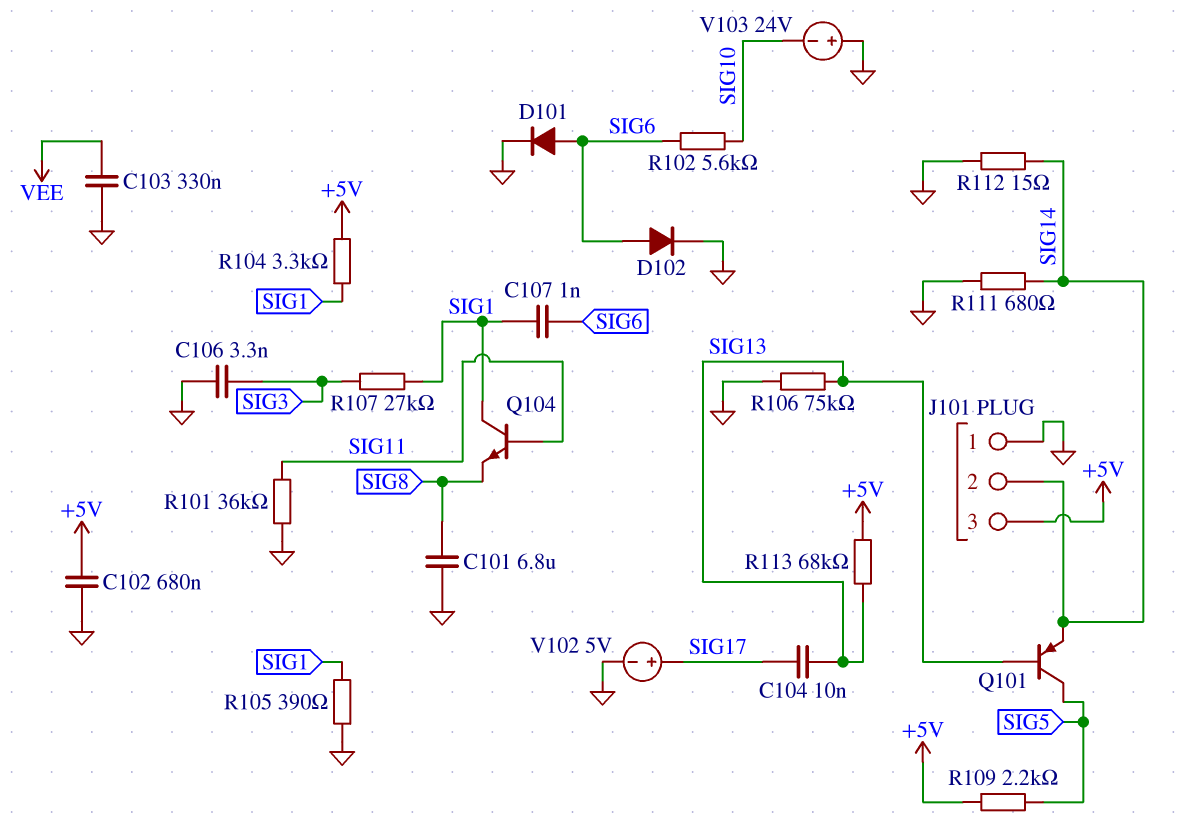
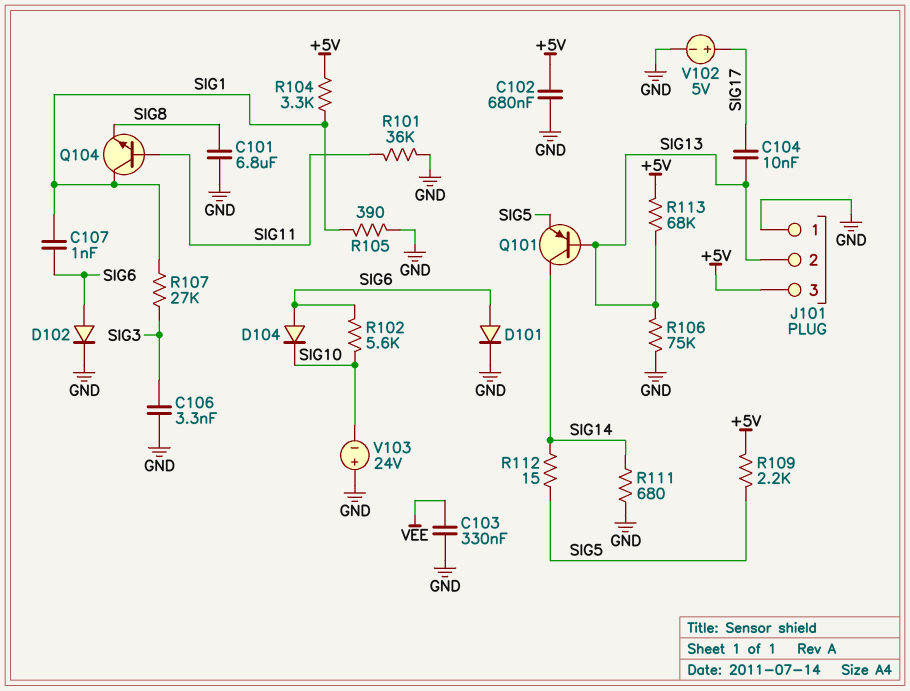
D104: none -> diode (A SIG6, K SIG10)
J101 pin 2: SIG14 -> SIG13
Q101: PNP (B SIG13, C SIG5, E SIG14) -> PNP (B SIG13, C SIG14, E SIG5)
R112: 15 (GND, SIG14) -> 15 (SIG5, SIG14)

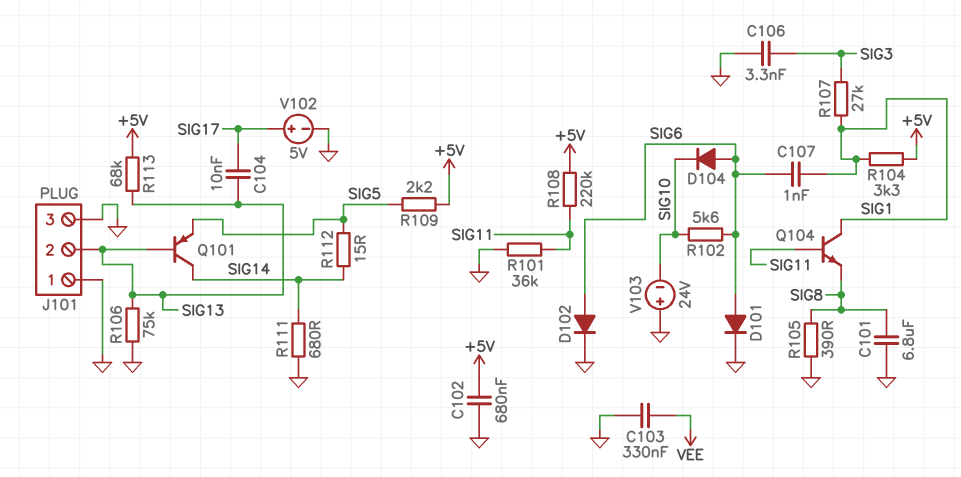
J101 pin 3: +5V -> GND
R105: 390 (GND, SIG1) -> 390 (GND, SIG8)
R108: none -> 220k (+5V, SIG11)

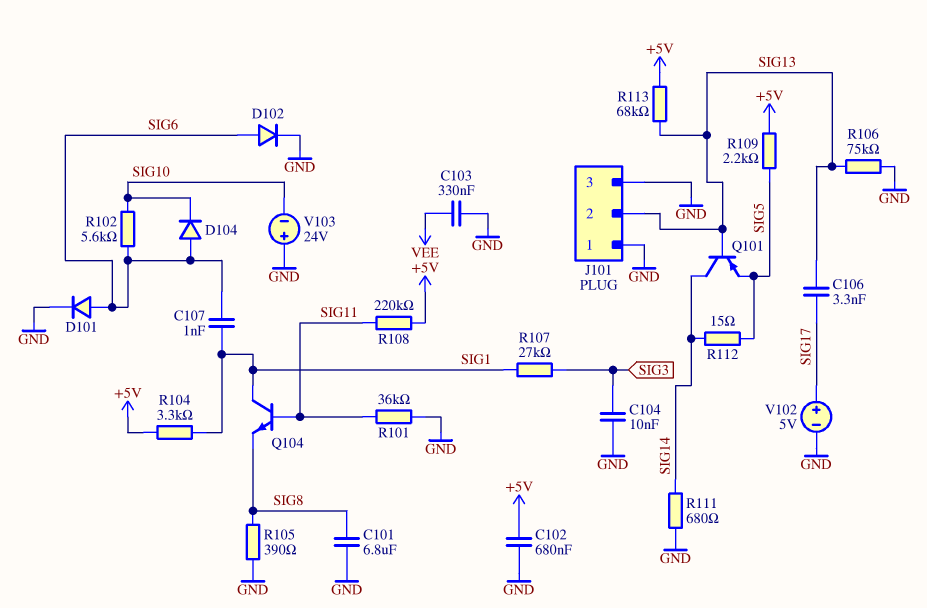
C104: 10nF (SIG13, SIG17) -> 10nF (GND, SIG3)
C106: 3.3nF (GND, SIG3) -> 3.3nF (SIG13, SIG17)

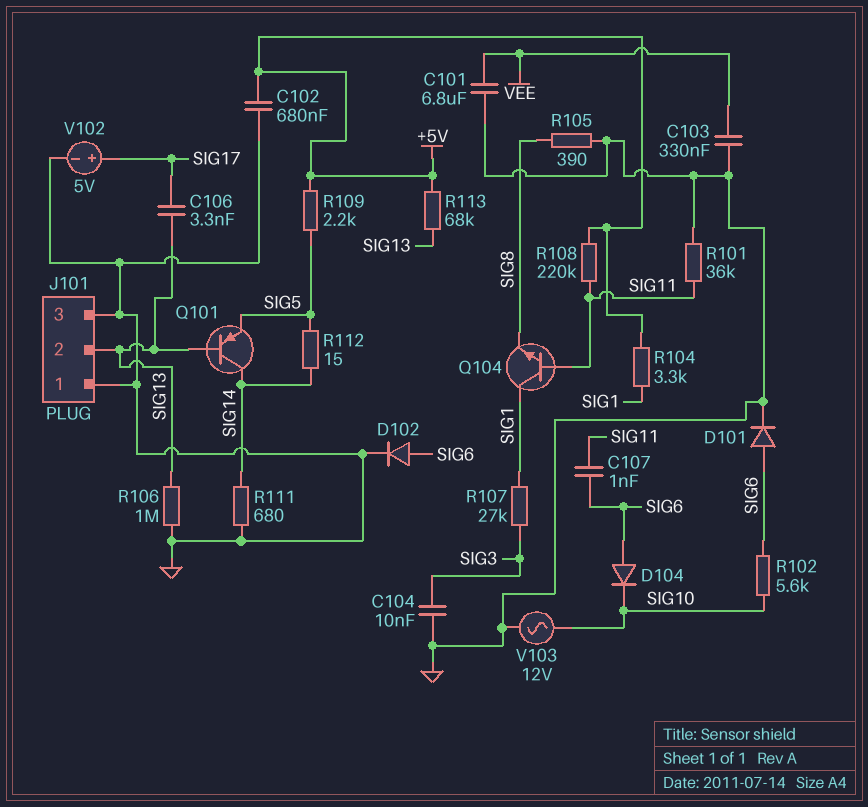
C101: 6.8uF (GND, SIG8) -> 6.8uF (GND, VEE)
C107: 1nF (SIG1, SIG6) -> 1nF (SIG6, SIG11)
R106: 75k (GND, SIG13) -> 1M (GND, SIG13)
V103: 24V (plus GND, minus SIG10) -> AC 12V (GND, SIG10)

